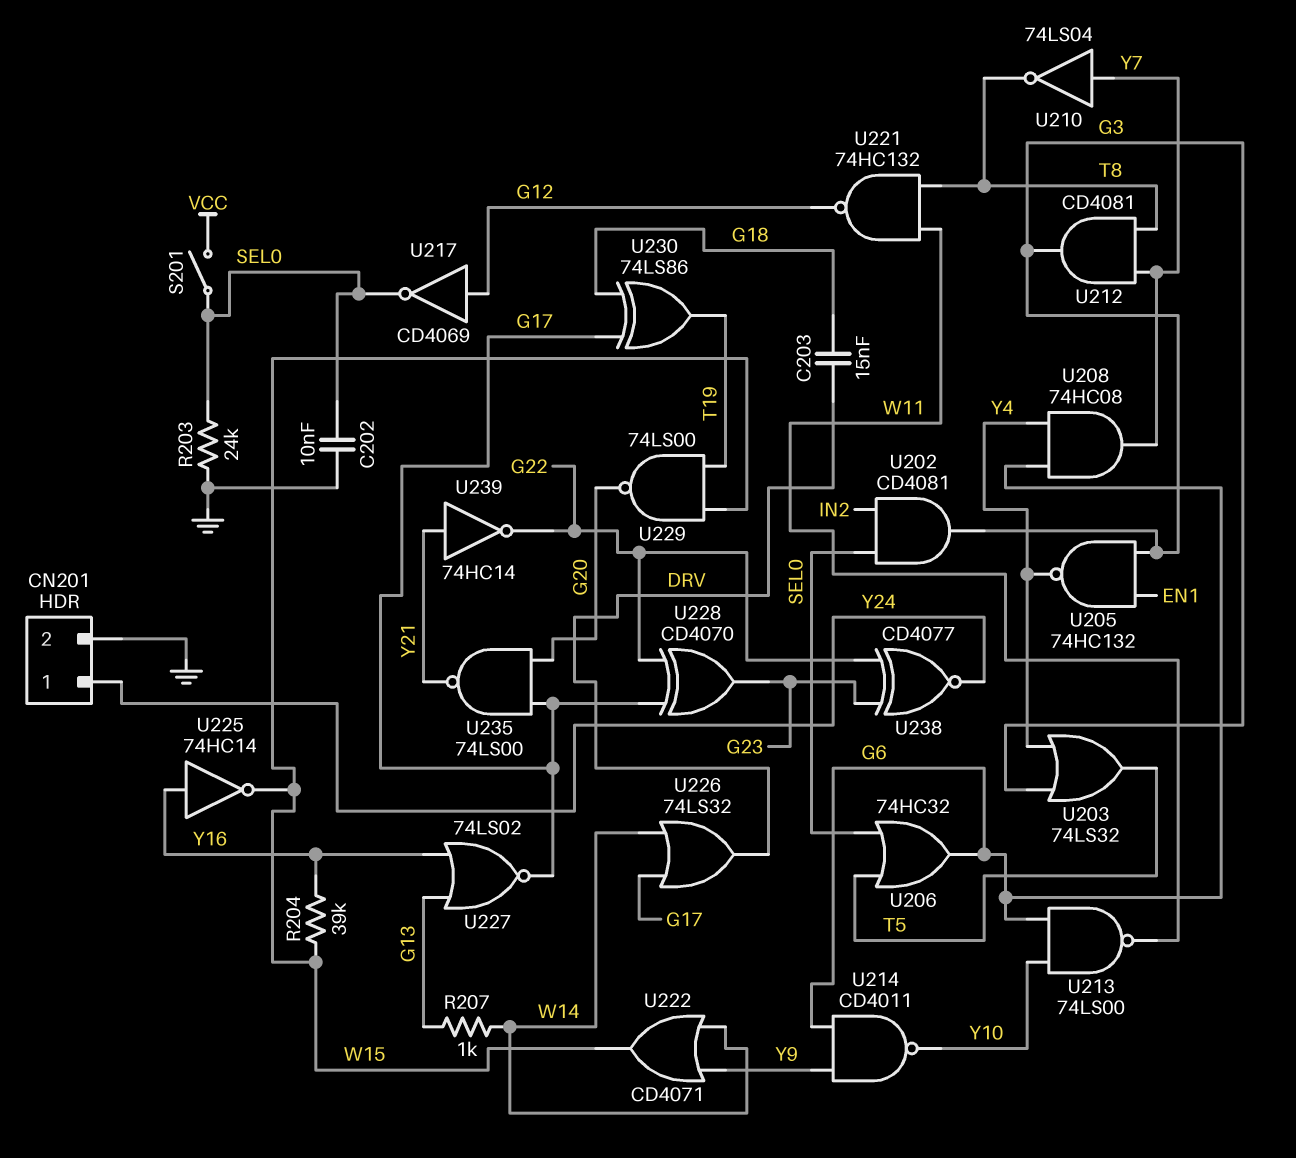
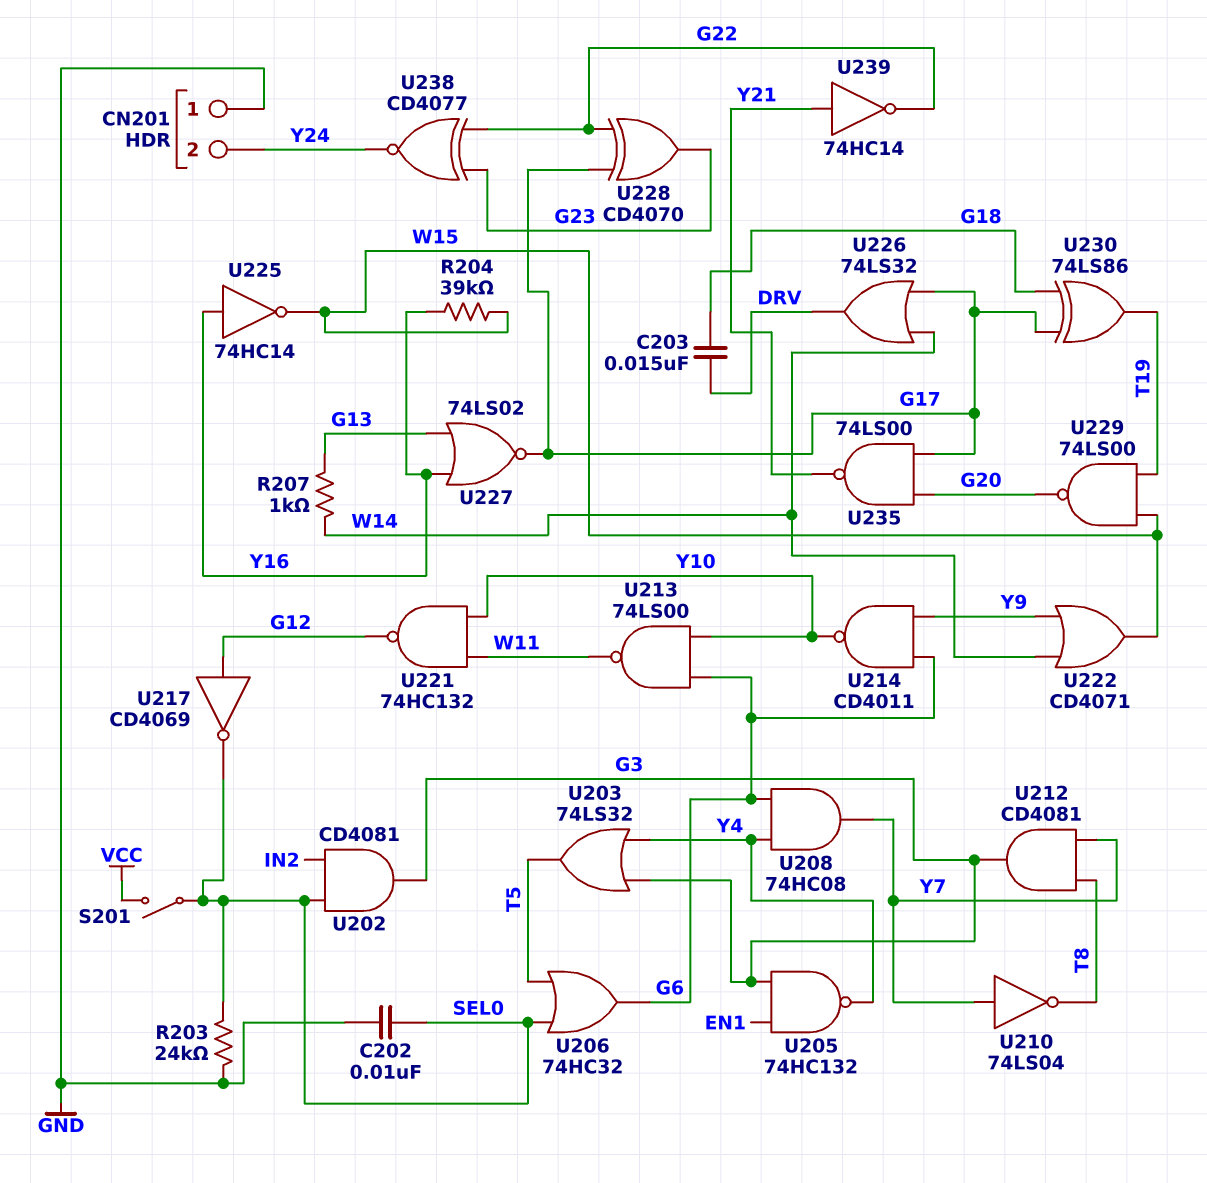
CN201 pin 1: Y24 -> GND
CN201 pin 2: GND -> Y24
U221: NAND 74HC132 (in T8, in W11, out G12) -> NAND 74HC132 (in W11, in Y10, out G12)

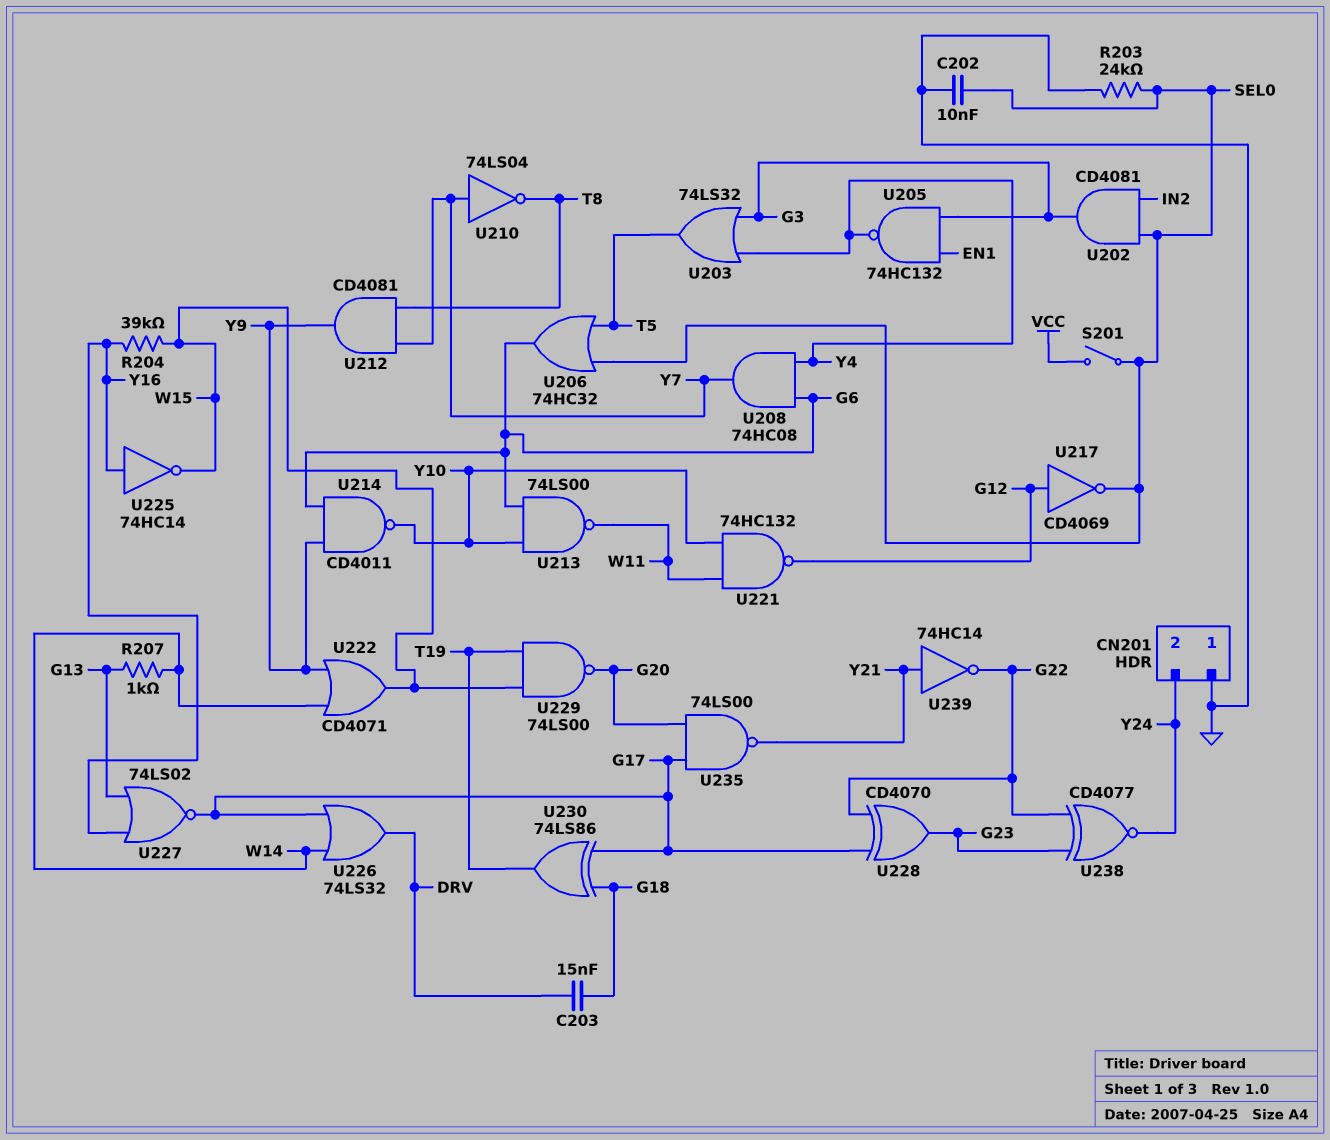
U212: AND CD4081 (in T8, in Y7, out G3) -> AND CD4081 (in T8, in Y7, out Y9)

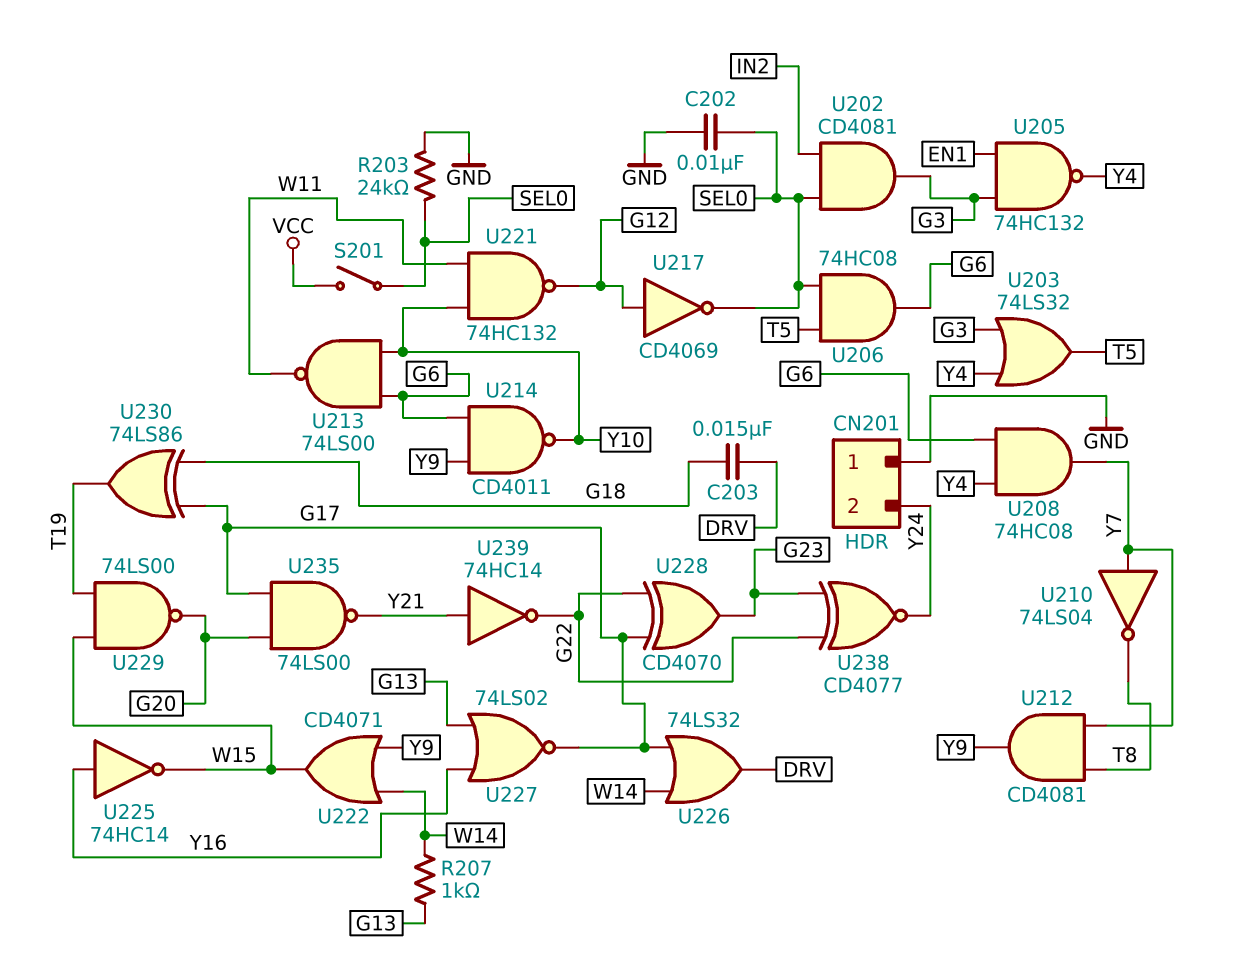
R204: 39k (W15, Y16) -> none
U206: OR 74HC32 (in SEL0, in T5, out G6) -> AND 74HC08 (in SEL0, in T5, out G6)

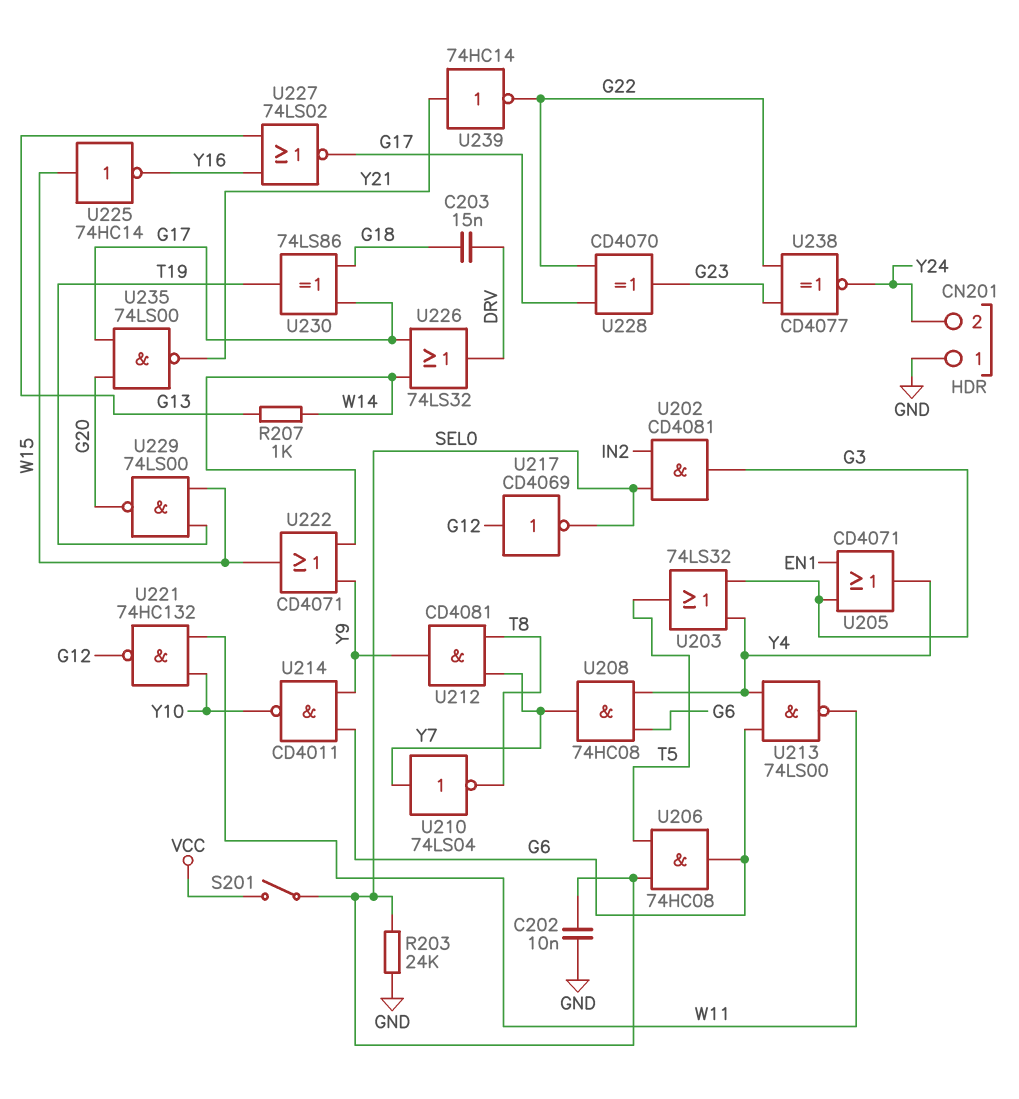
U205: NAND 74HC132 (in EN1, in G3, out Y4) -> OR CD4071 (in EN1, in G3, out Y4)
U213: NAND 74LS00 (in G6, in Y10, out W11) -> NAND 74LS00 (in G6, in Y4, out W11)
U225: NOT 74HC14 (in Y16, out W15) -> NOT 74HC14 (in W15, out Y16)

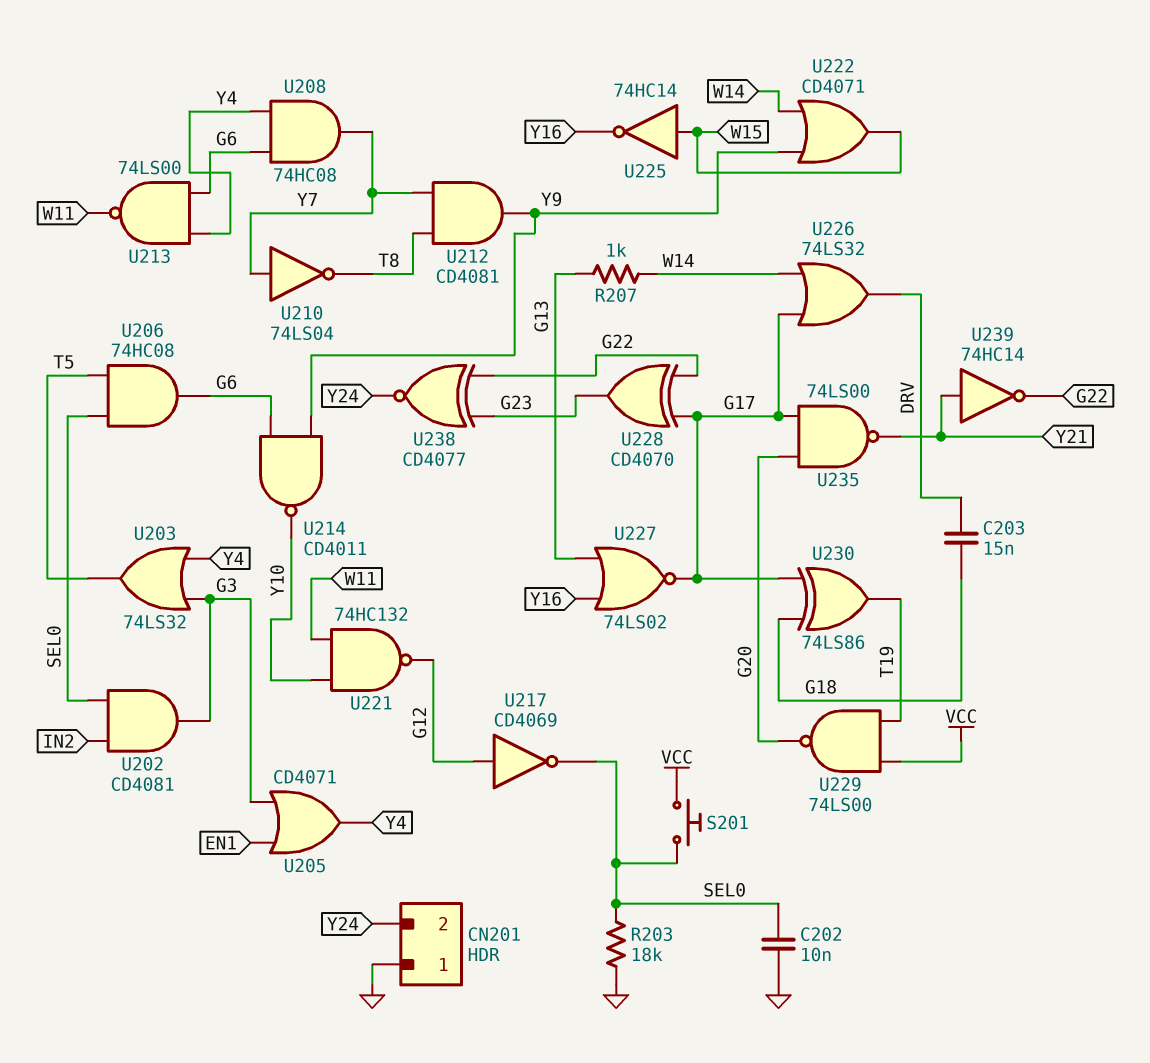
R203: 24k (GND, SEL0) -> 18k (GND, SEL0)
S201: switch (SEL0, VCC) -> button (SEL0, VCC)
U229: NAND 74LS00 (in T19, in W15, out G20) -> NAND 74LS00 (in T19, in VCC, out G20)

